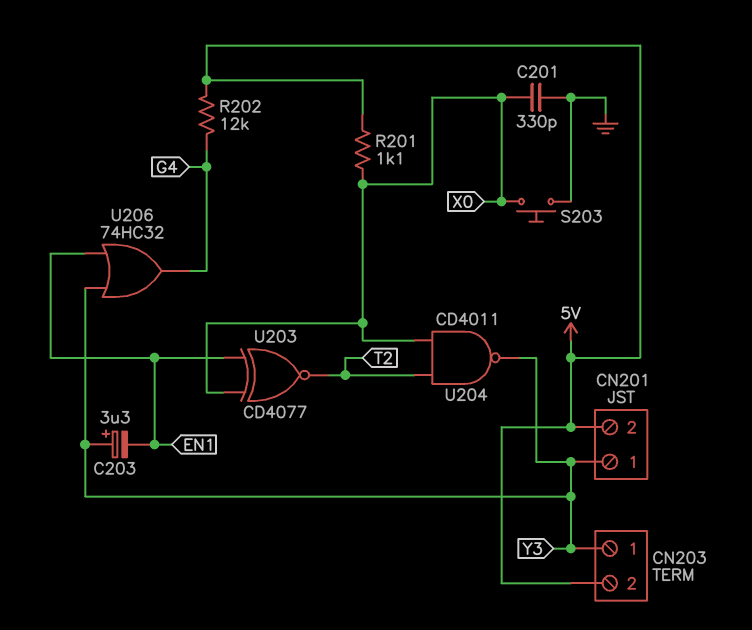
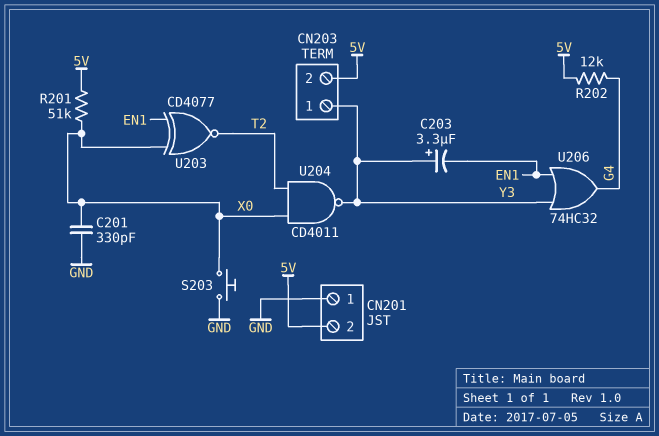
CN201 pin 1: Y3 -> GND
R201: 1.1k (5V, X0) -> 51k (5V, X0)

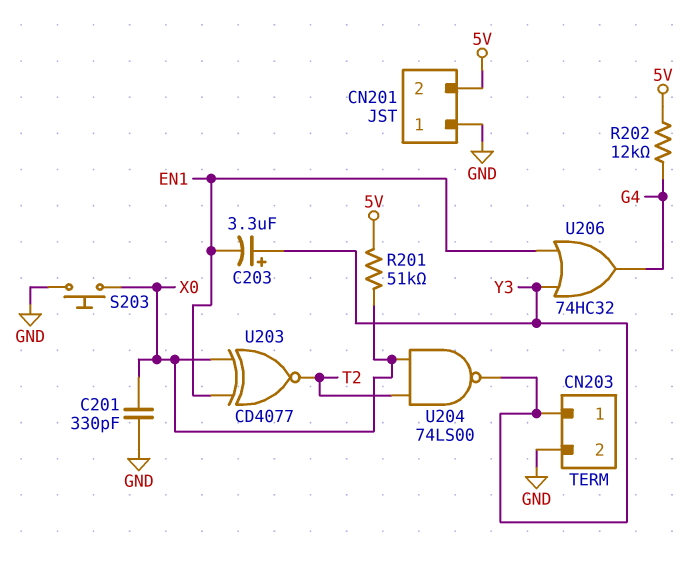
CN203 pin 2: 5V -> GND
U204: NAND CD4011 (in T2, in X0, out Y3) -> NAND 74LS00 (in T2, in X0, out Y3)

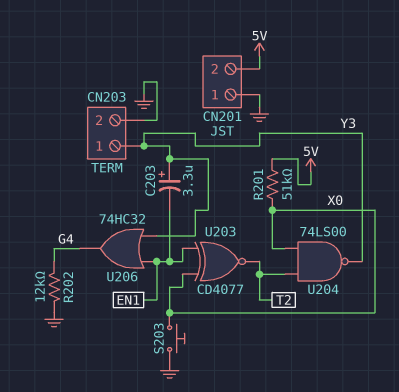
C201: 330pF (GND, X0) -> none
R202: 12k (5V, G4) -> 12k (G4, GND)

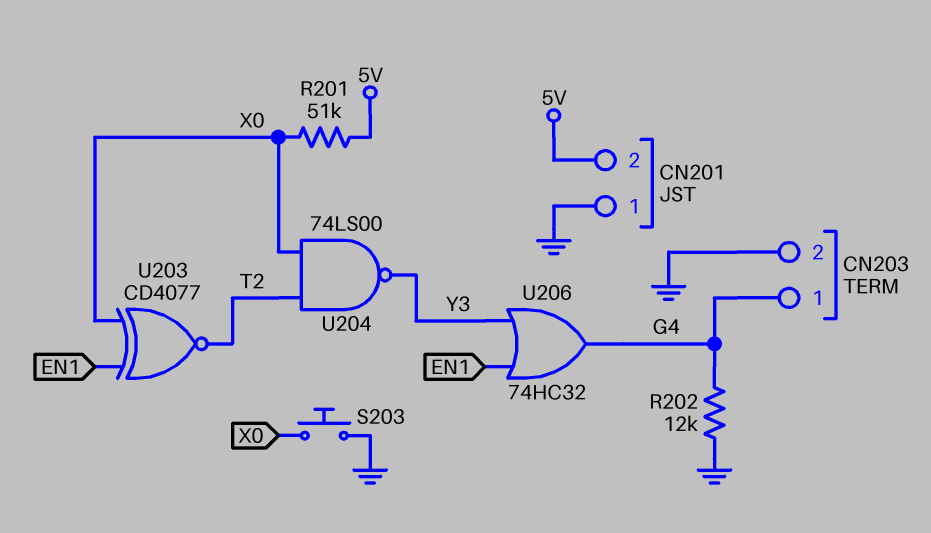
C203: 3.3uF (plus Y3, minus EN1) -> none
CN203 pin 1: Y3 -> G4

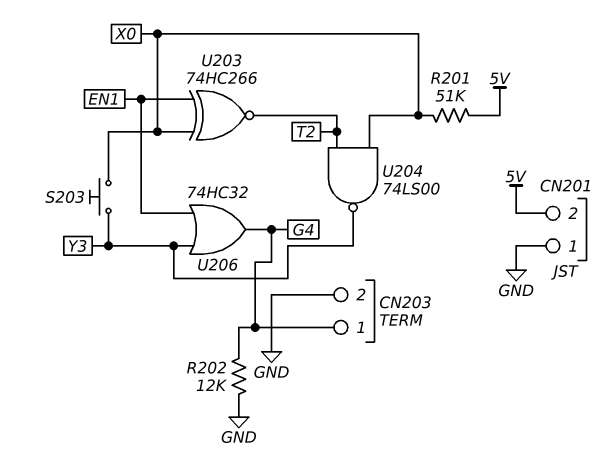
S203: button (GND, X0) -> button (X0, Y3)
U203: XNOR CD4077 (in EN1, in X0, out T2) -> XNOR 74HC266 (in EN1, in X0, out T2)

